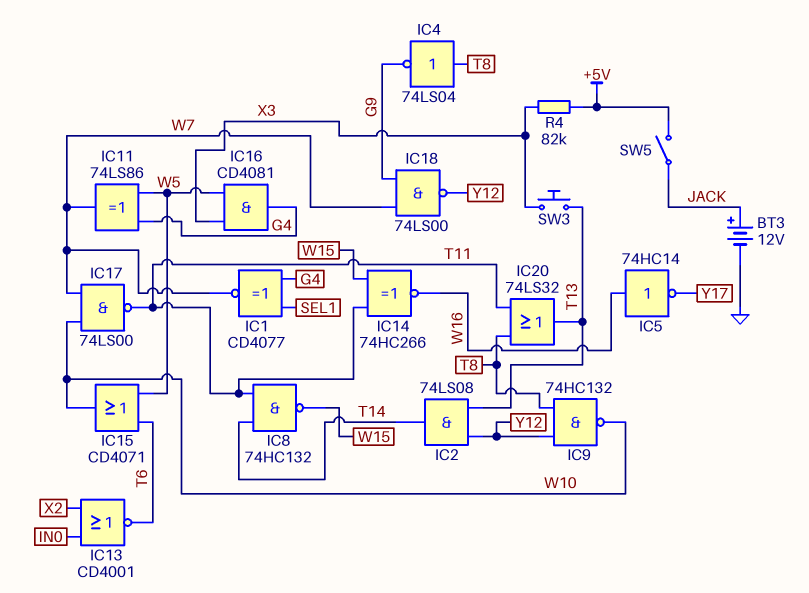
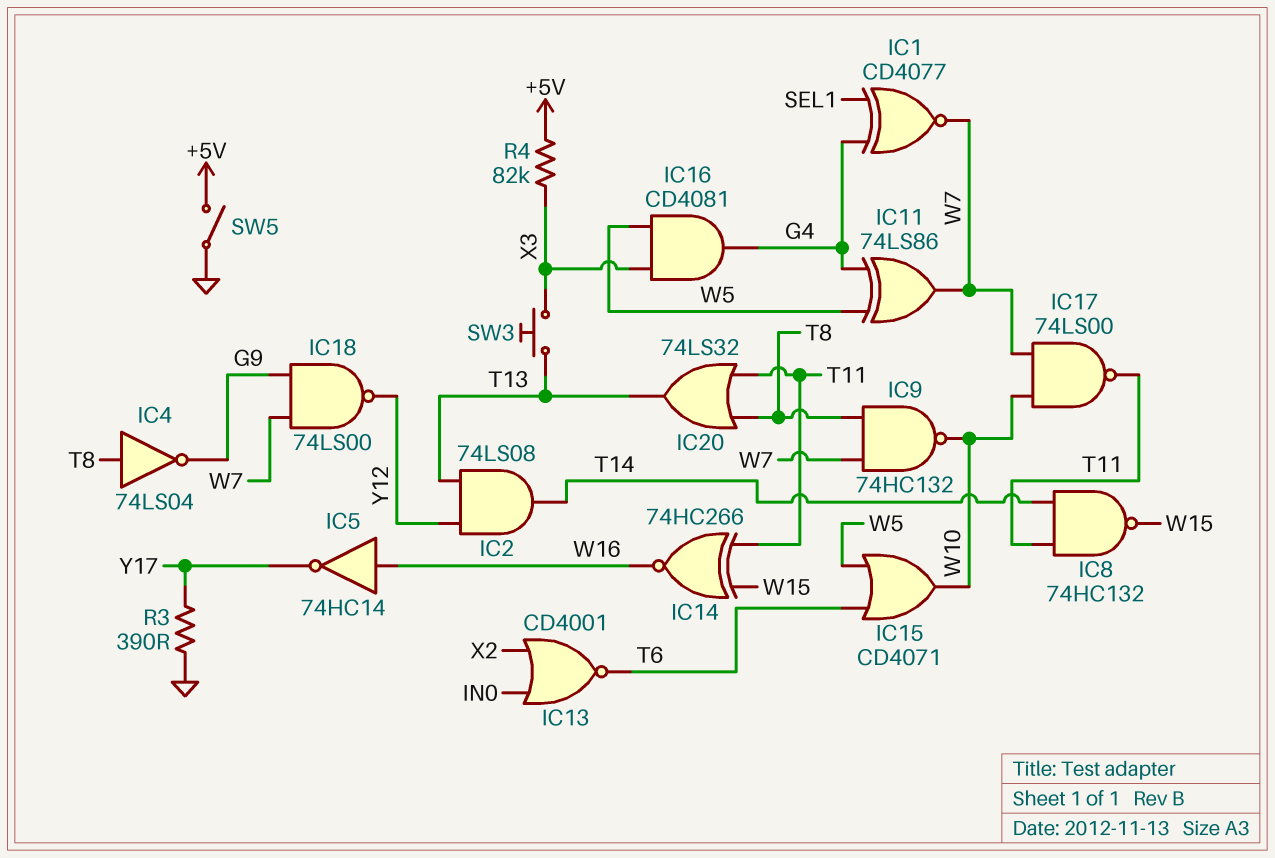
BT3: 12V (plus JACK, minus GND) -> none
IC9: NAND 74HC132 (in T8, in Y12, out W10) -> NAND 74HC132 (in T8, in W7, out W10)
R3: none -> 390 (GND, Y17)
SW5: switch (+5V, JACK) -> switch (+5V, GND)

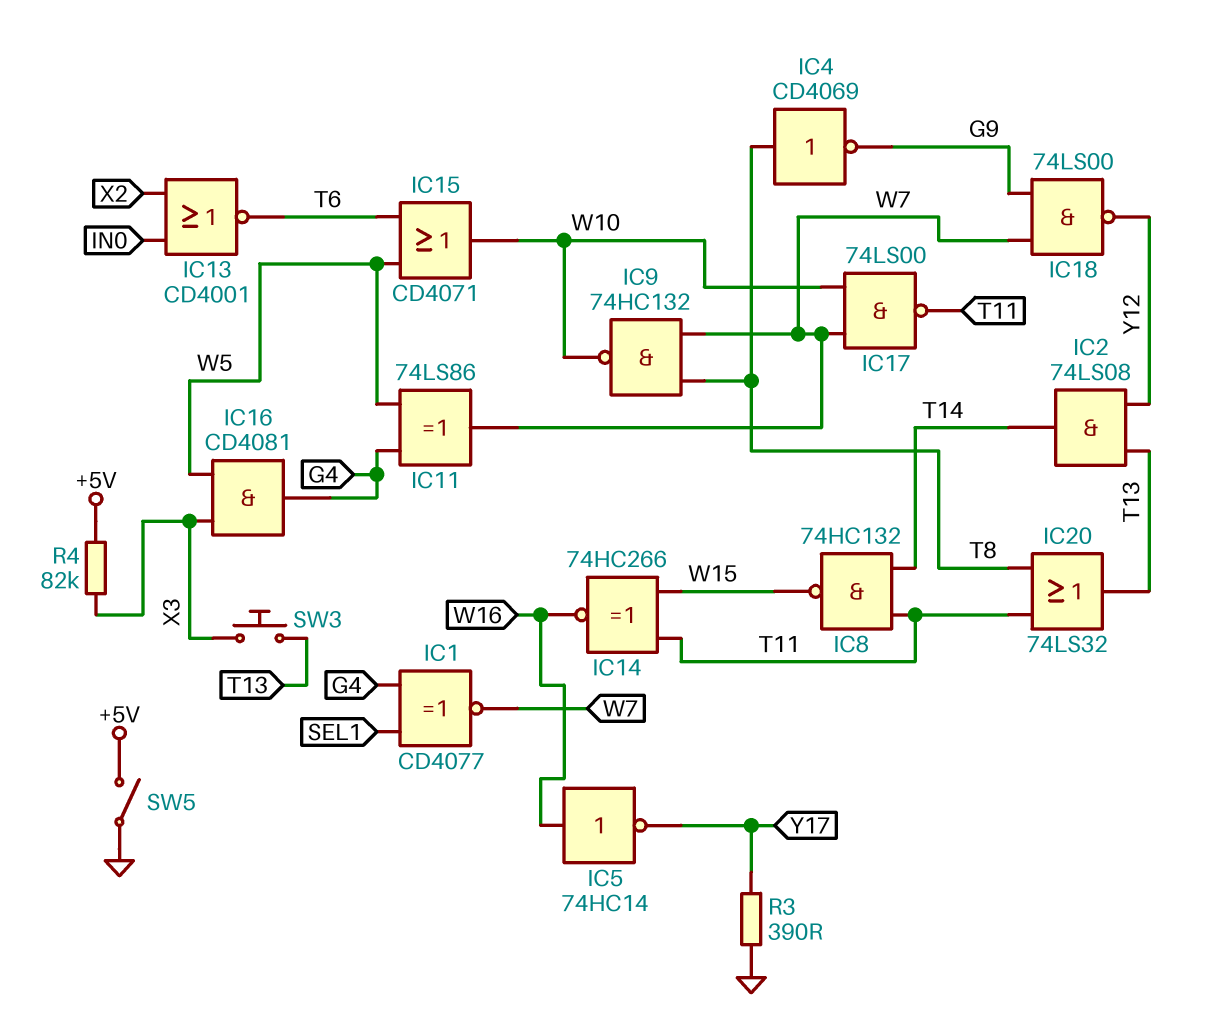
IC4: NOT 74LS04 (in T8, out G9) -> NOT CD4069 (in T8, out G9)

